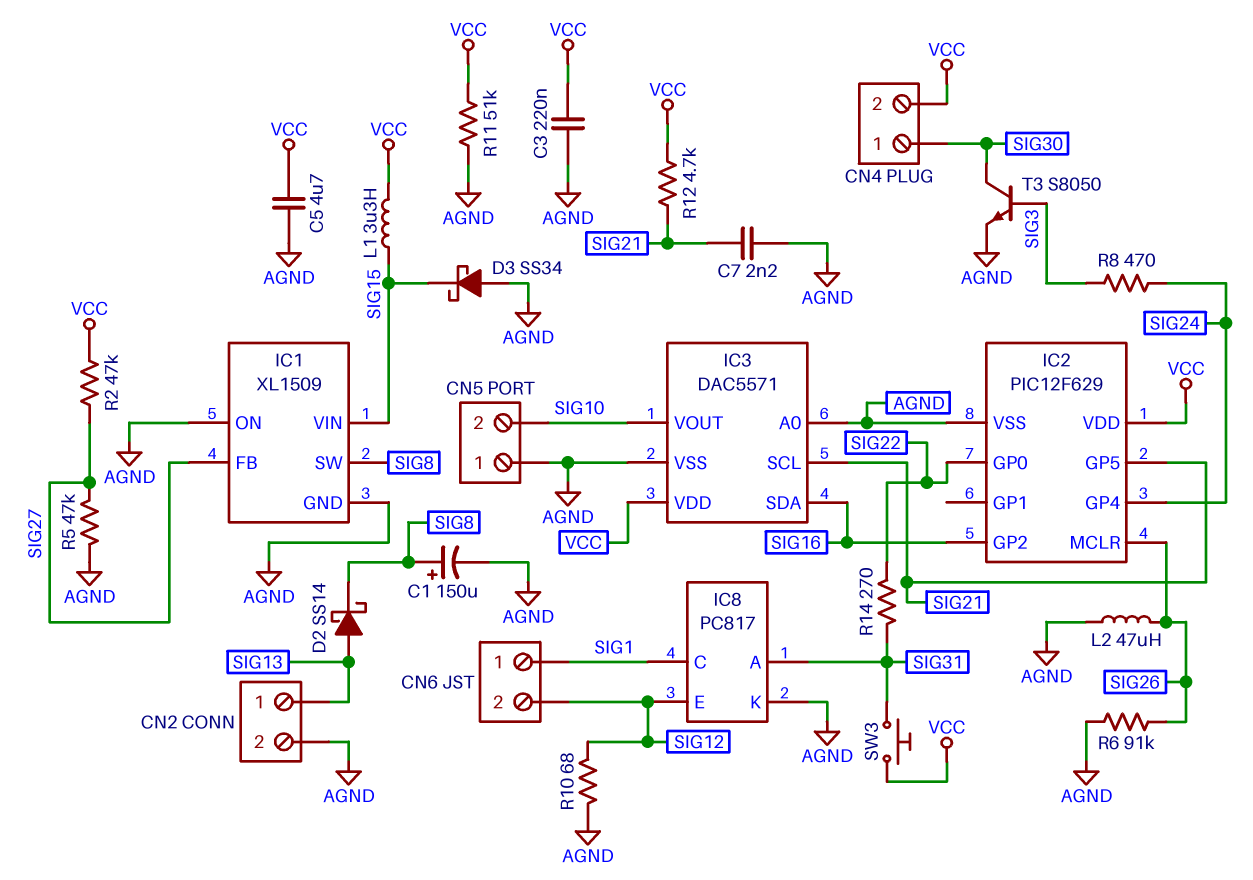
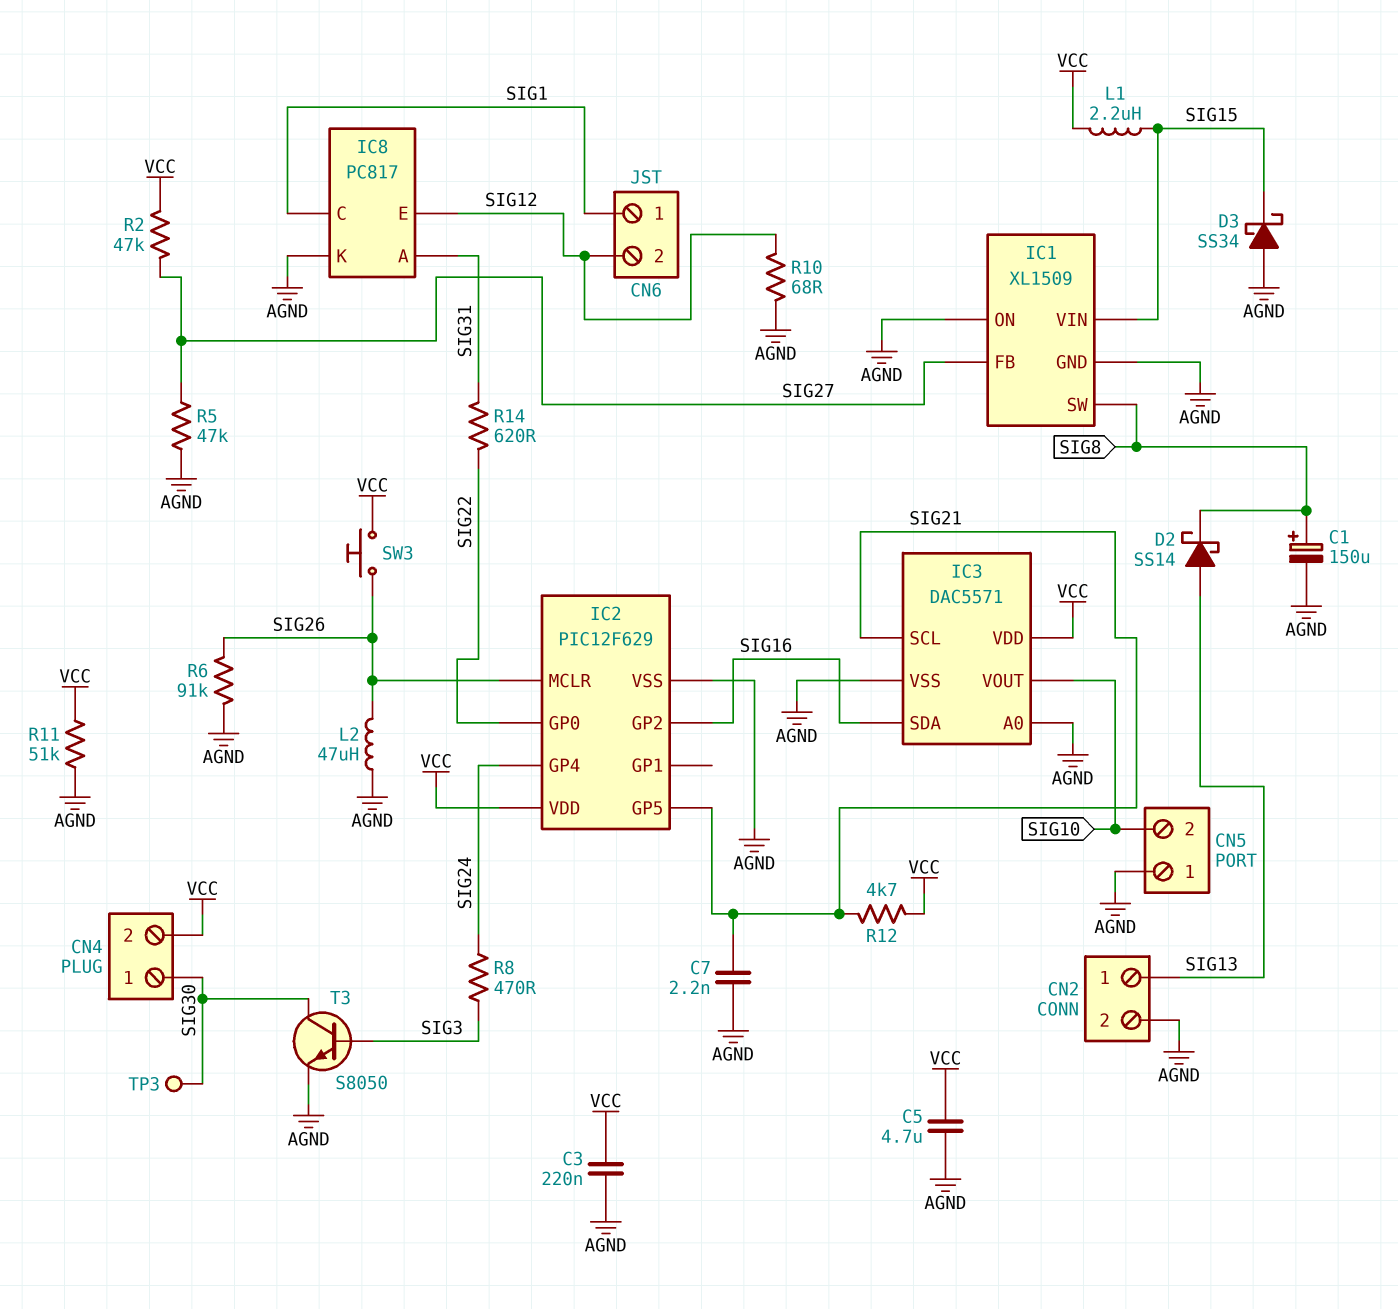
L1: 3.3uH (SIG15, VCC) -> 2.2uH (SIG15, VCC)
R14: 270 (SIG22, SIG31) -> 620 (SIG22, SIG31)
SW3: button (SIG31, VCC) -> button (SIG26, VCC)
TP3: none -> test point (SIG30)

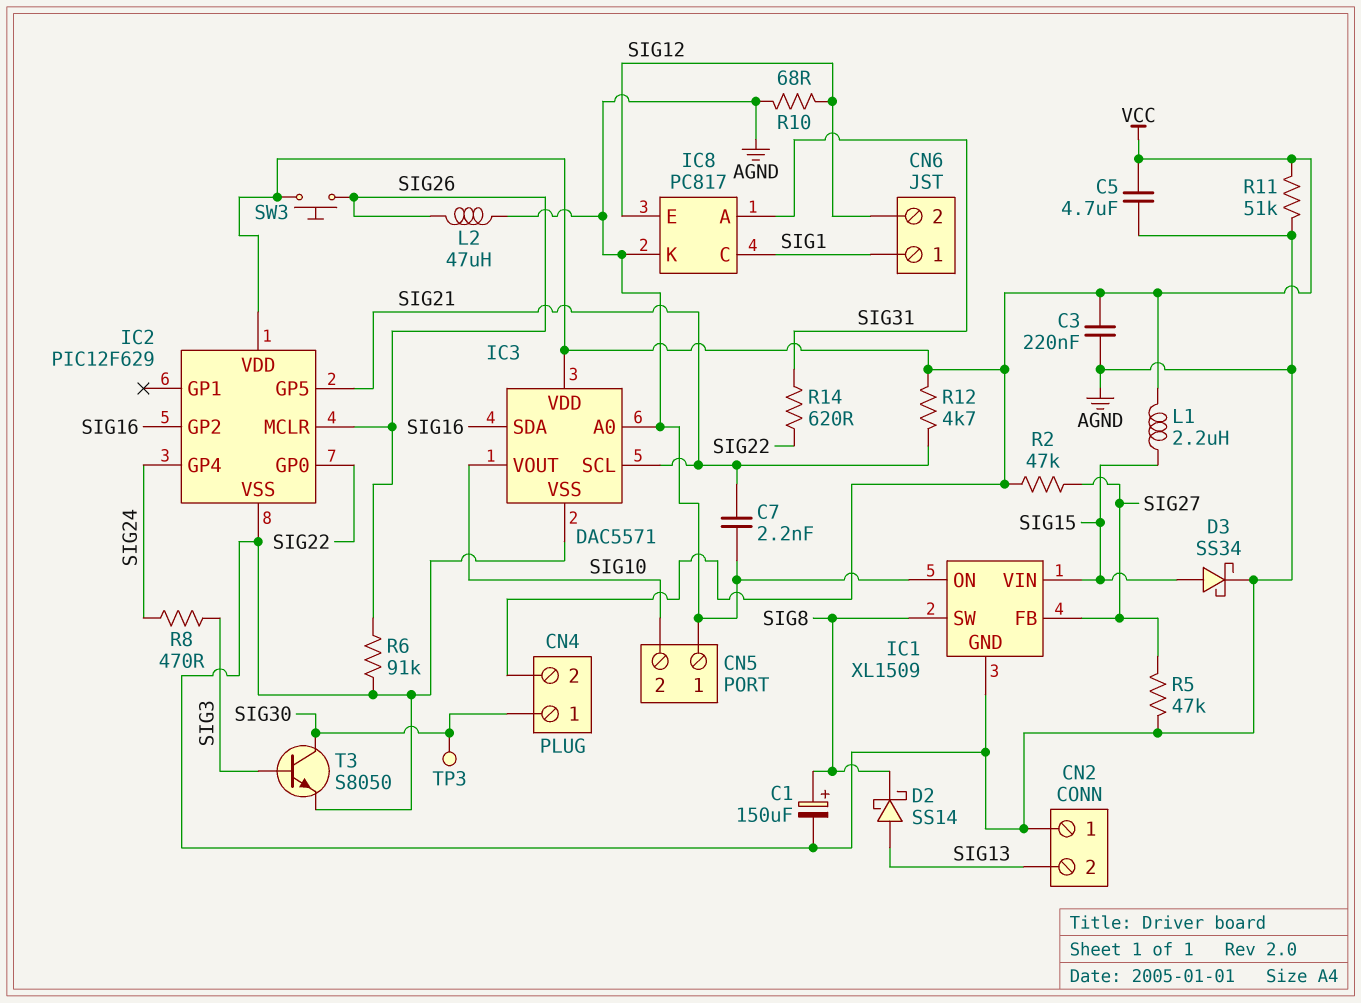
CN2 pin 1: SIG13 -> AGND
CN2 pin 2: AGND -> SIG13
D3: schottky SS34 (A AGND, K SIG15) -> schottky SS34 (A SIG15, K AGND)

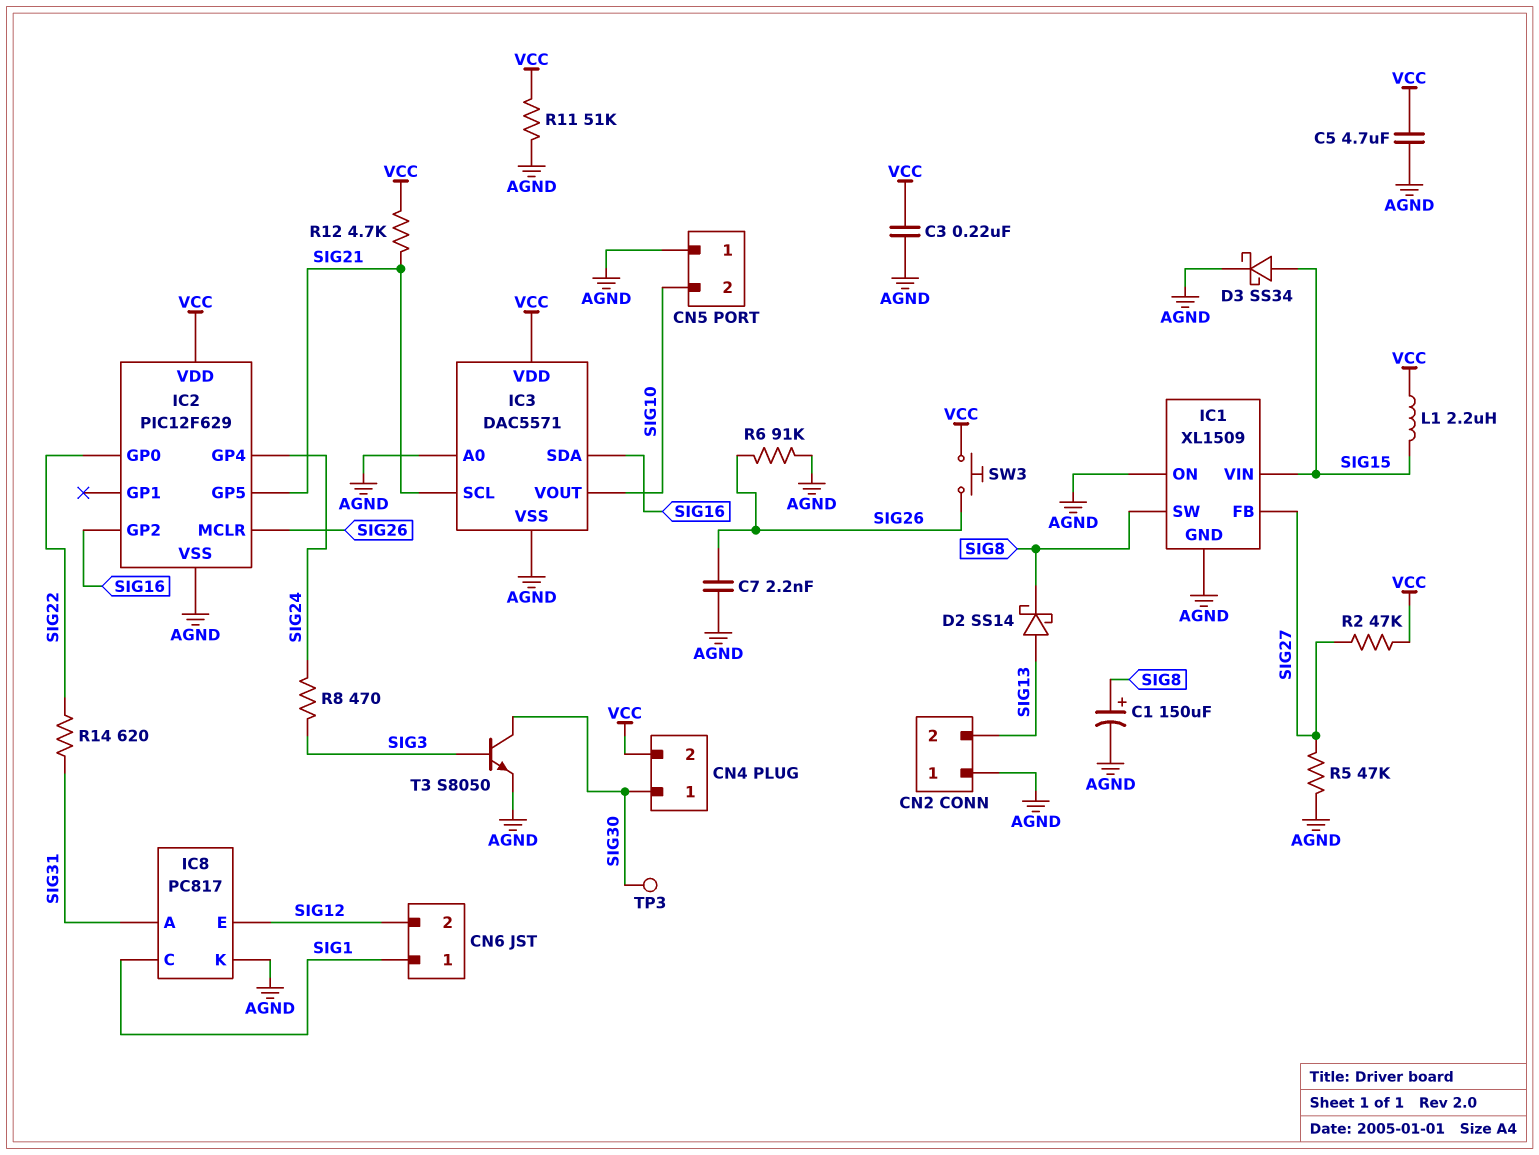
C7: 2.2nF (AGND, SIG21) -> 2.2nF (AGND, SIG26)
L2: 47uH (AGND, SIG26) -> none
R10: 68 (AGND, SIG12) -> none

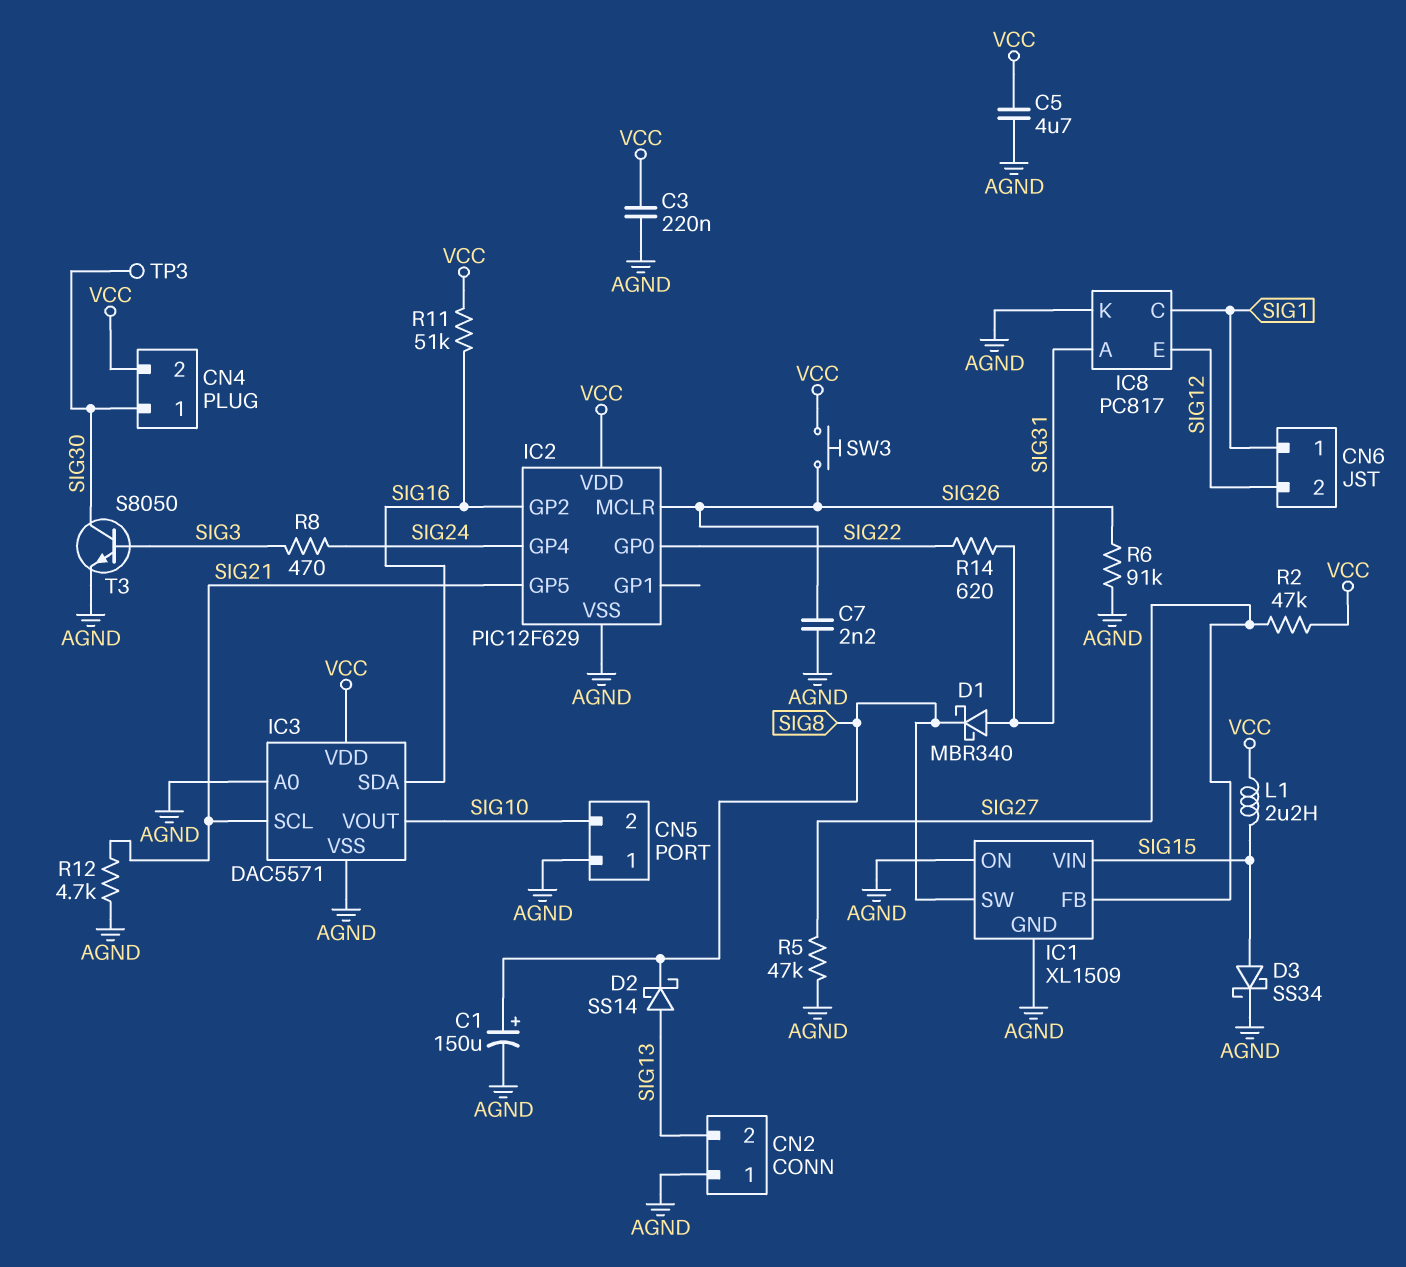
D1: none -> schottky MBR340 (A SIG31, K SIG8)
R11: 51k (AGND, VCC) -> 51k (SIG16, VCC)
R12: 4.7k (SIG21, VCC) -> 4.7k (AGND, SIG21)

